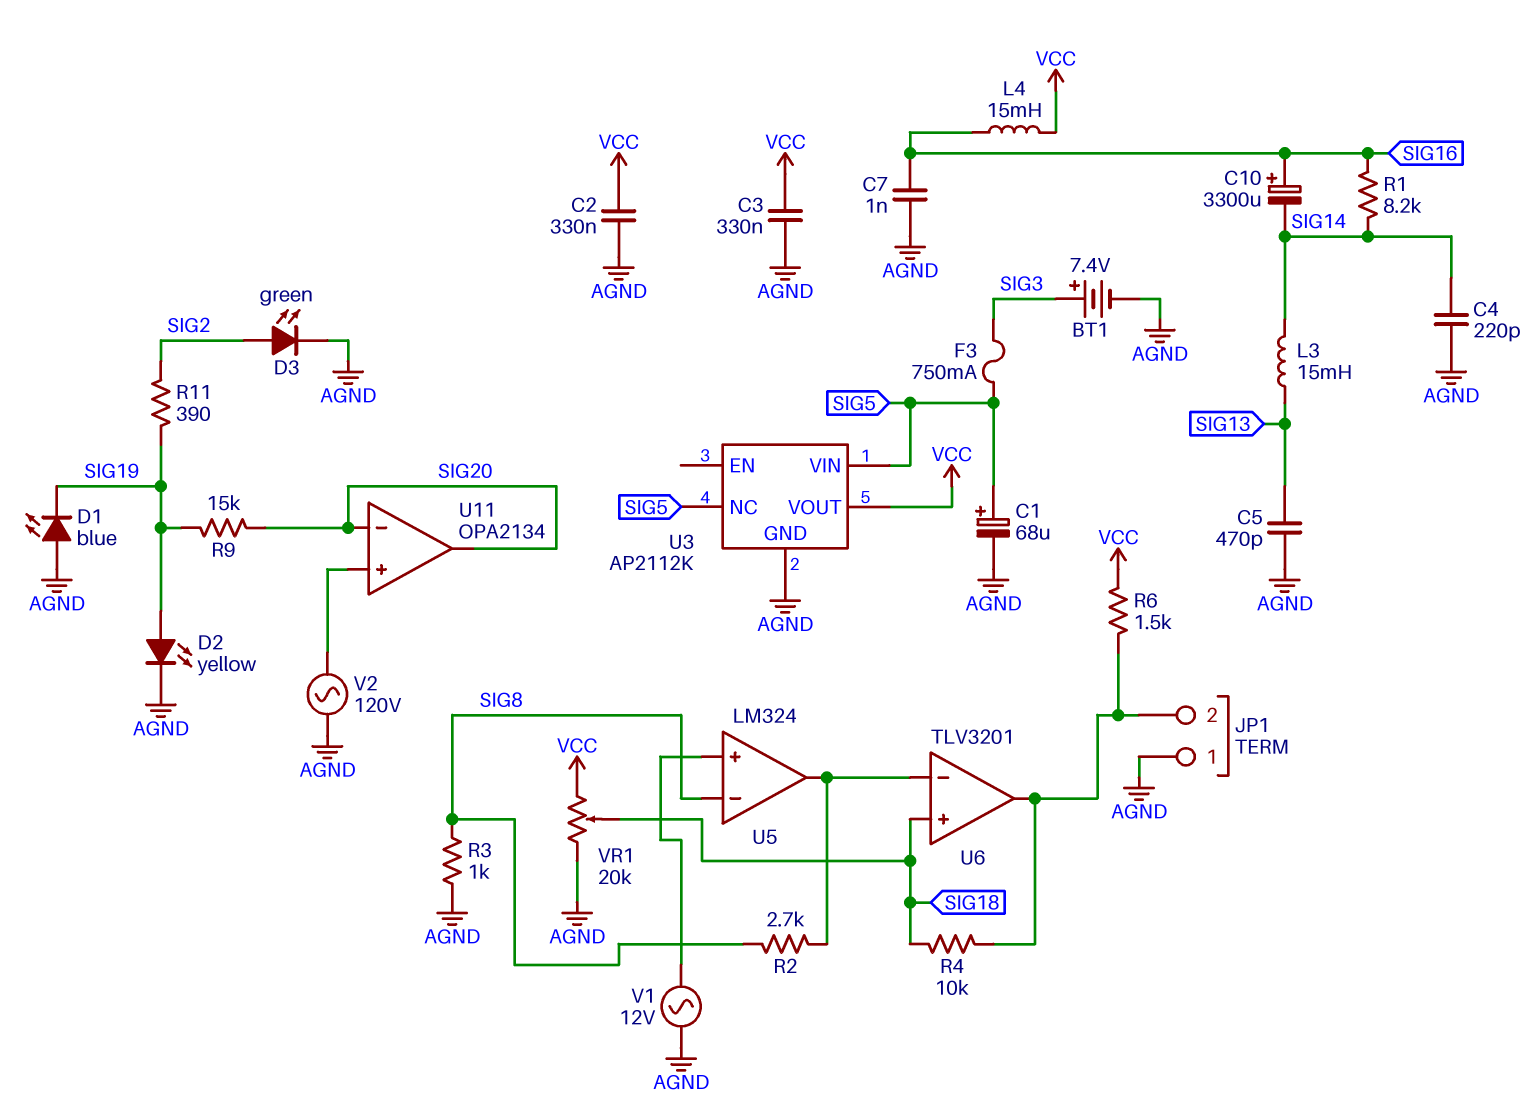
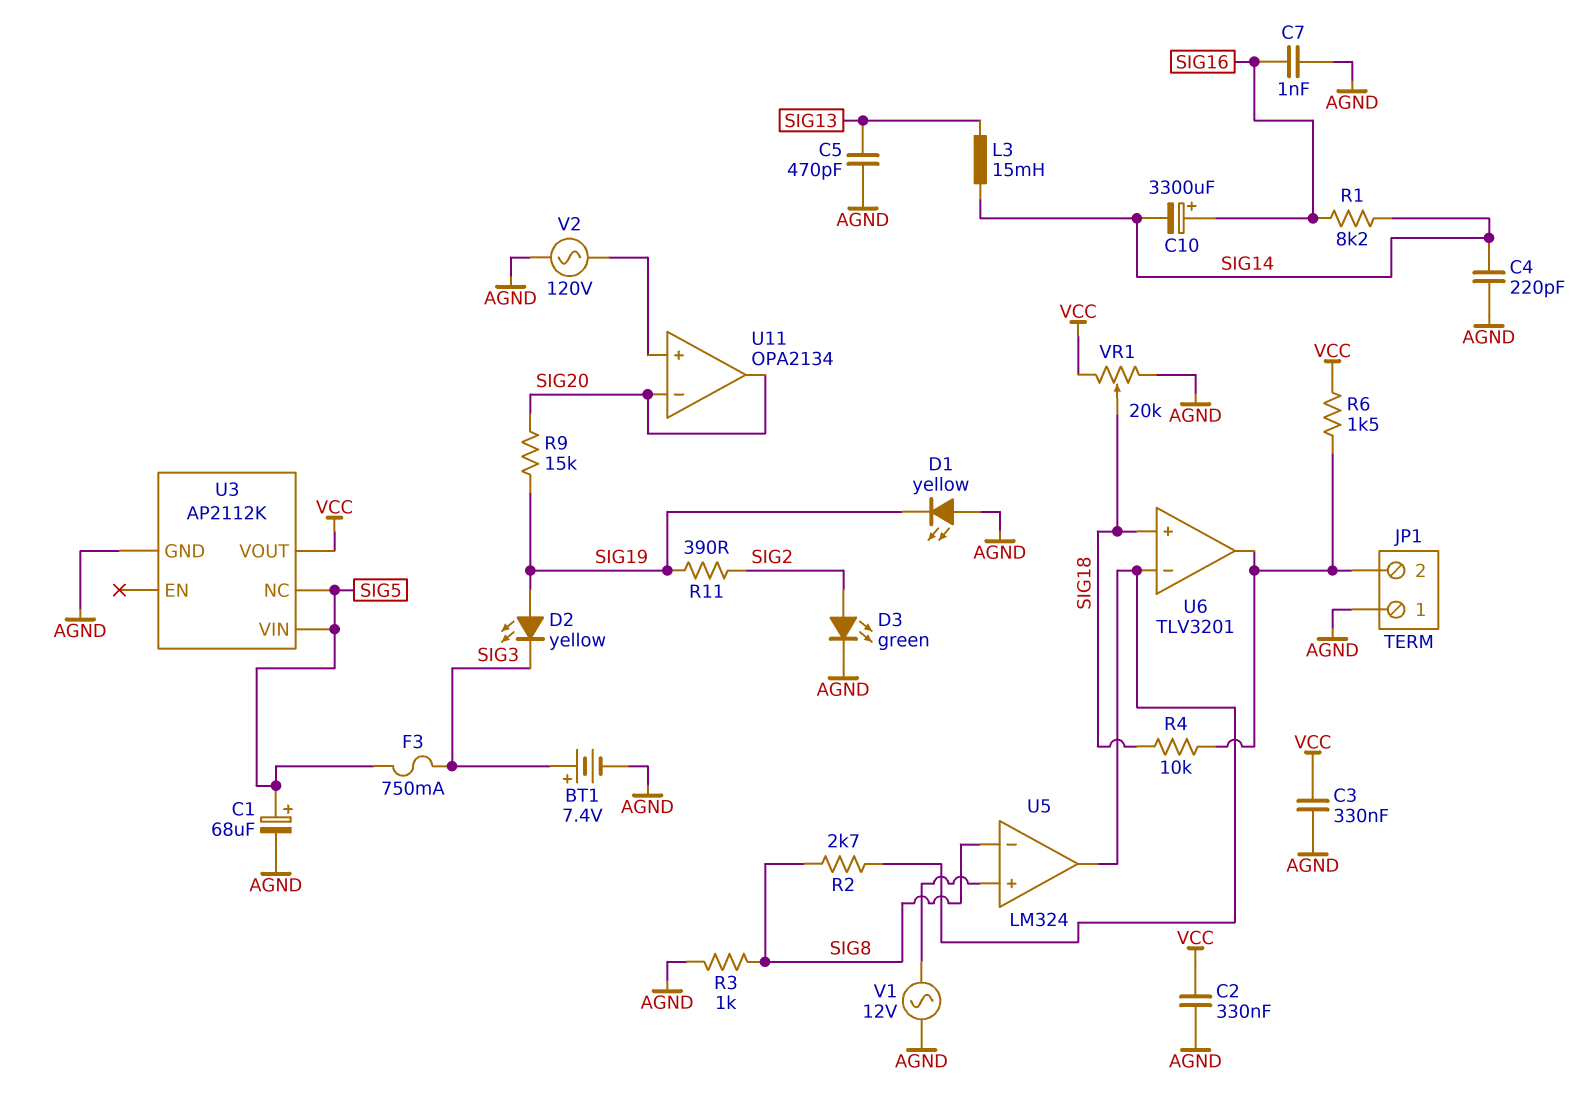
D1: LED blue (A AGND, K SIG19) -> LED yellow (A AGND, K SIG19)
D2: LED yellow (A SIG19, K AGND) -> LED yellow (A SIG19, K SIG3)
L4: 15mH (SIG16, VCC) -> none

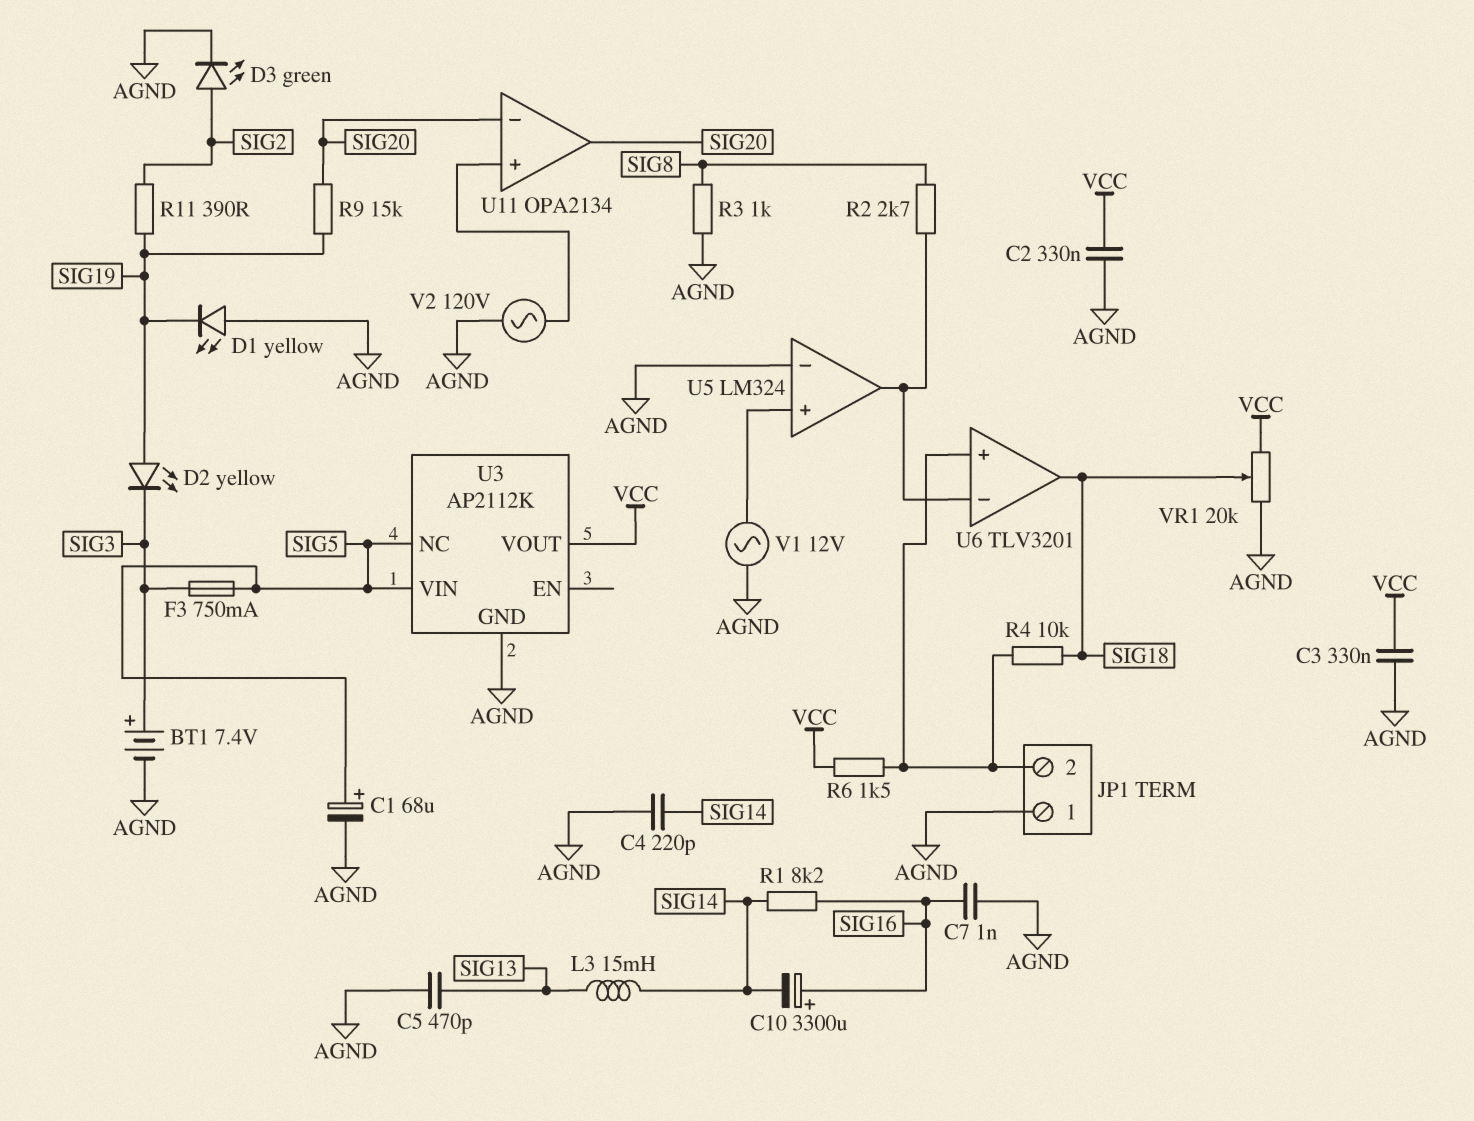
U5 pin in-: SIG8 -> AGND
U6 pin in+: SIG18 -> JP1/2
U6 pin out: JP1/2 -> SIG18

